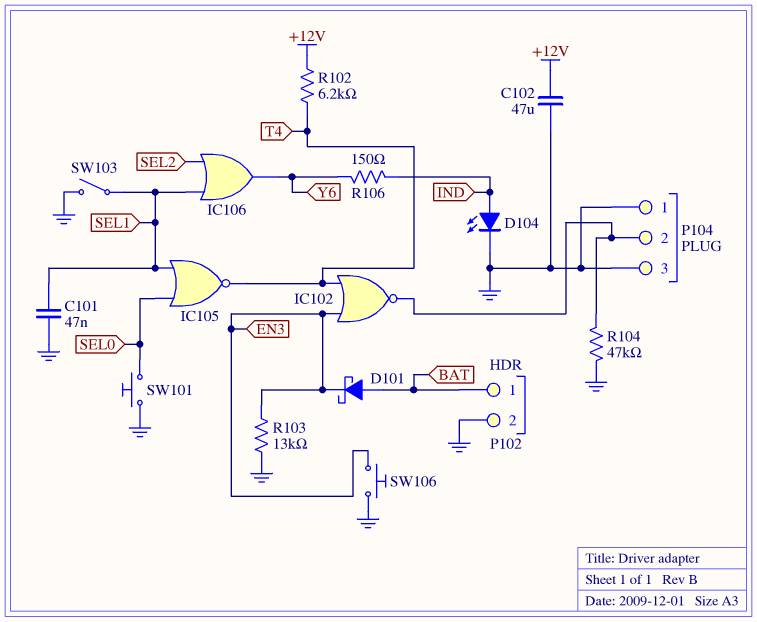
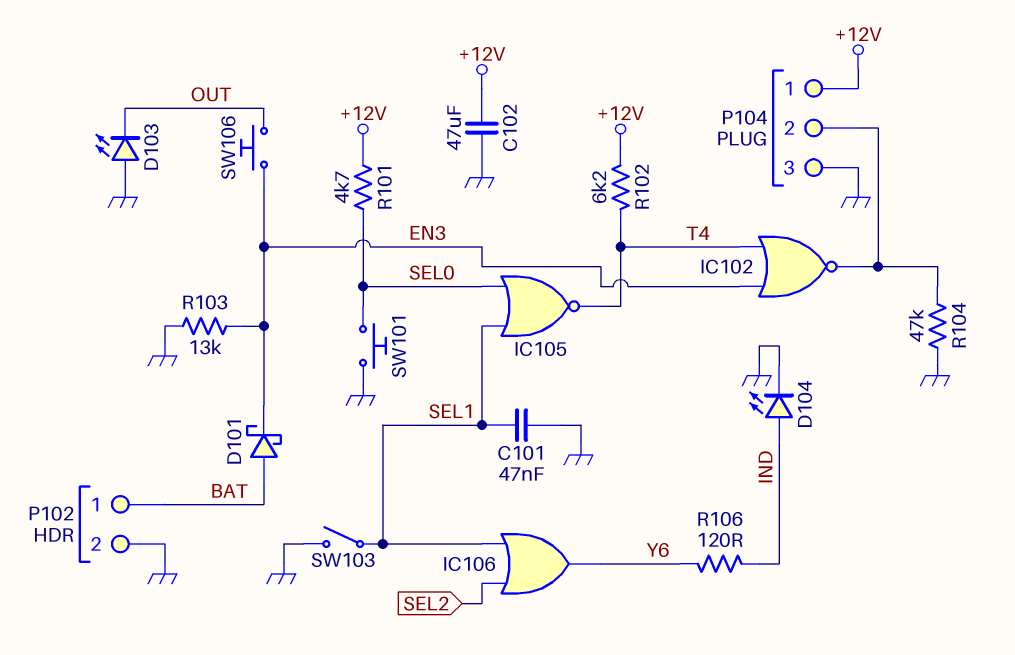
D103: none -> LED (A GND, K OUT)
P104 pin 1: GND -> +12V
R101: none -> 4.7k (+12V, SEL0)
R106: 150 (IND, Y6) -> 120 (IND, Y6)
SW106: button (EN3, GND) -> button (EN3, OUT)

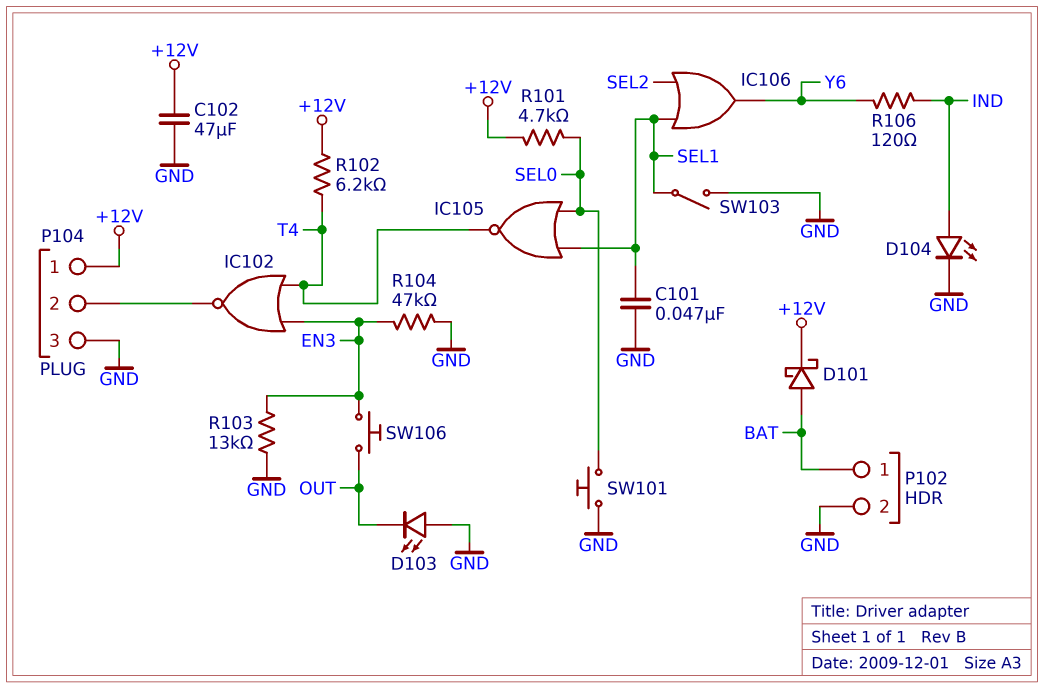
D101: schottky (A BAT, K EN3) -> schottky (A BAT, K +12V)
R104: 47k (GND, P104/2) -> 47k (EN3, GND)

